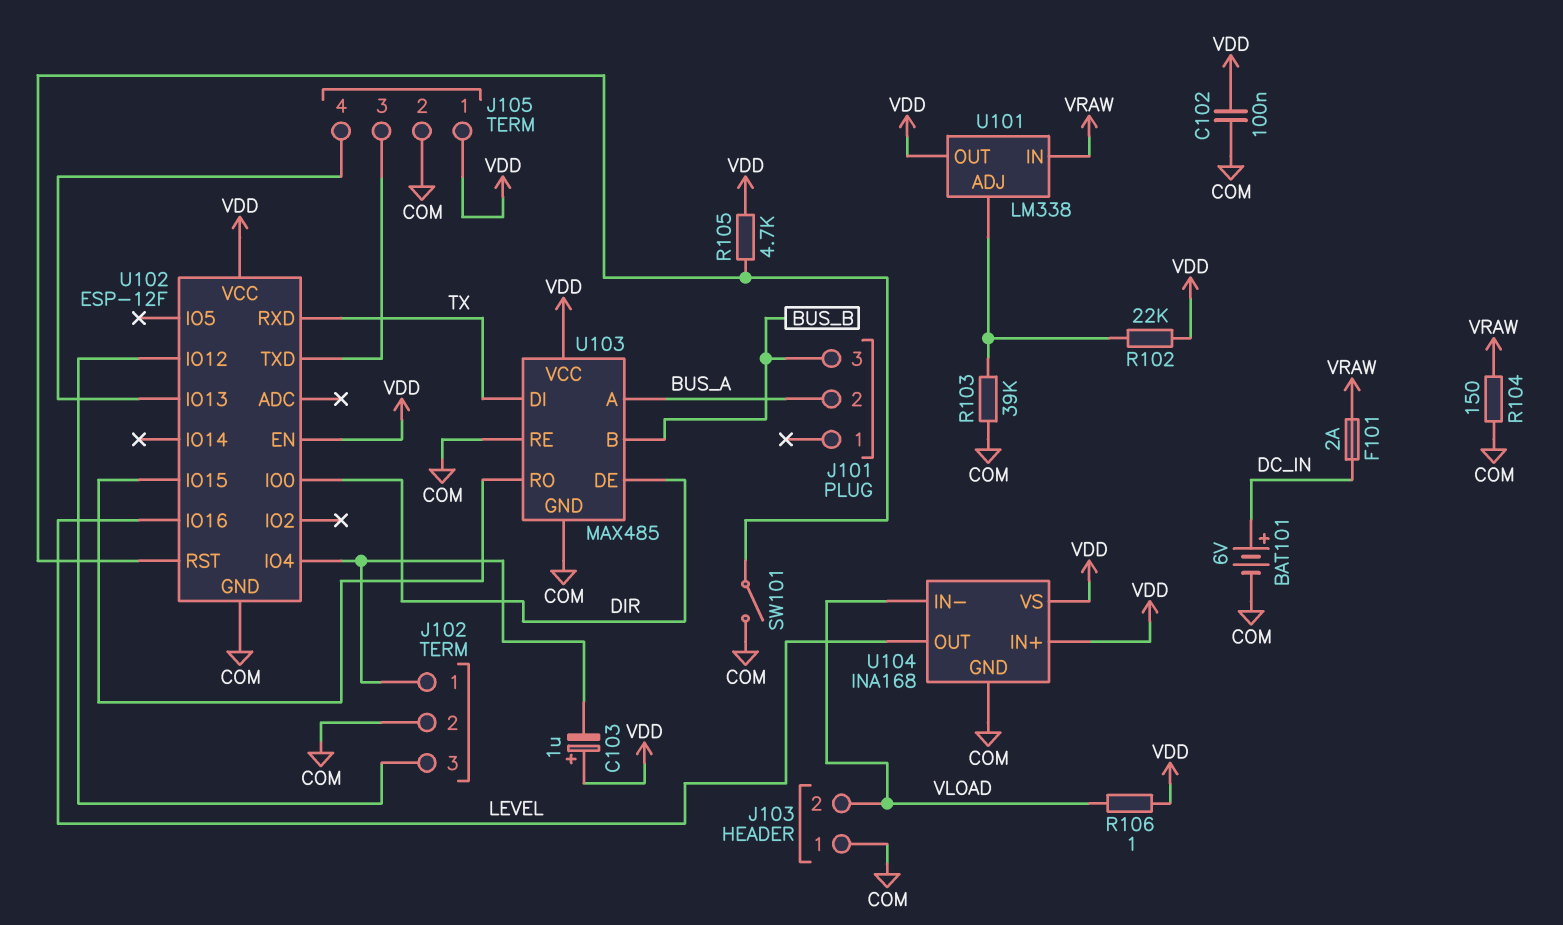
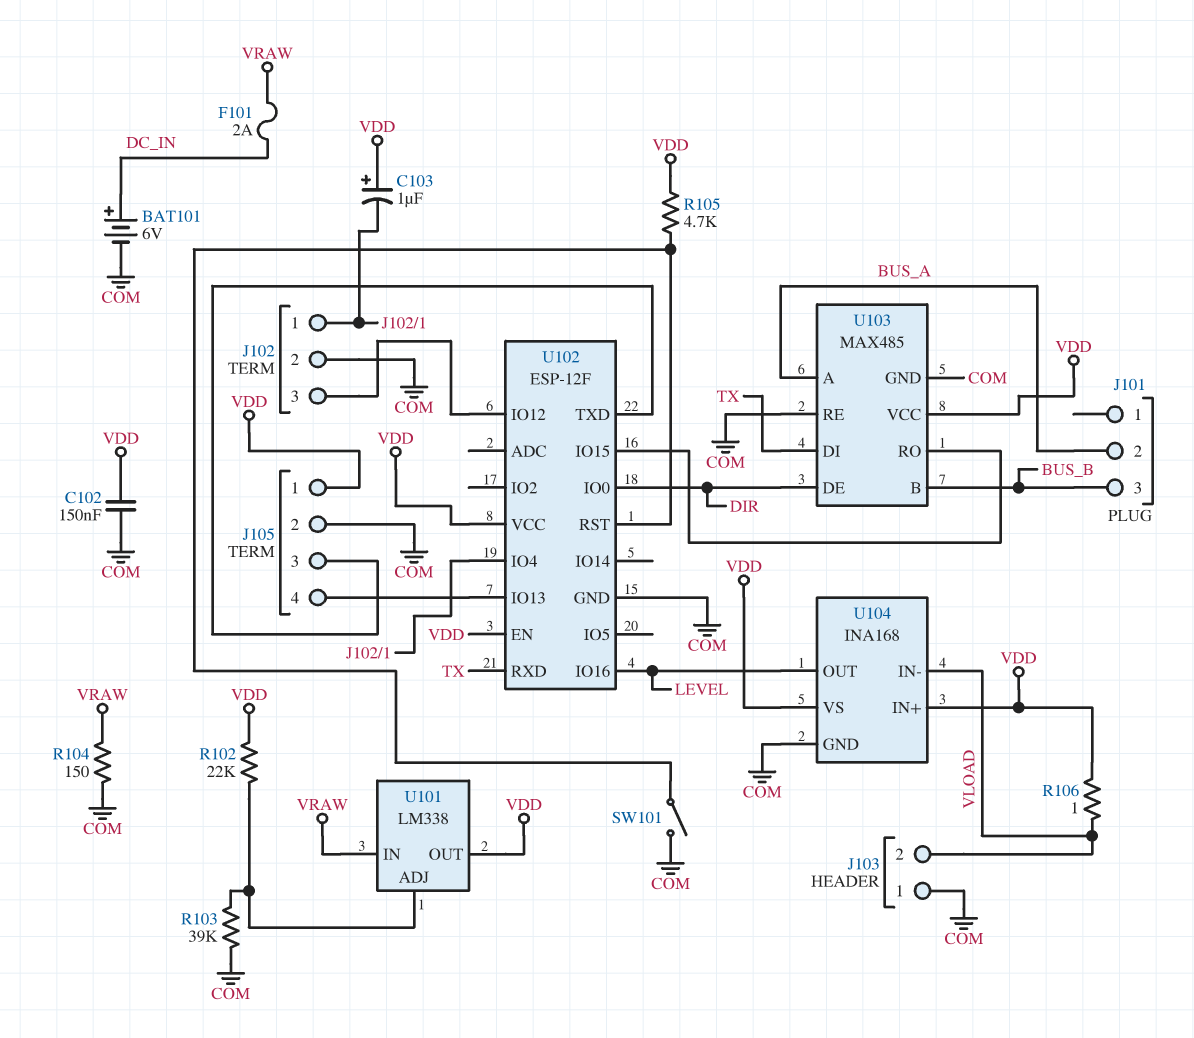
C102: 100nF (COM, VDD) -> 150nF (COM, VDD)

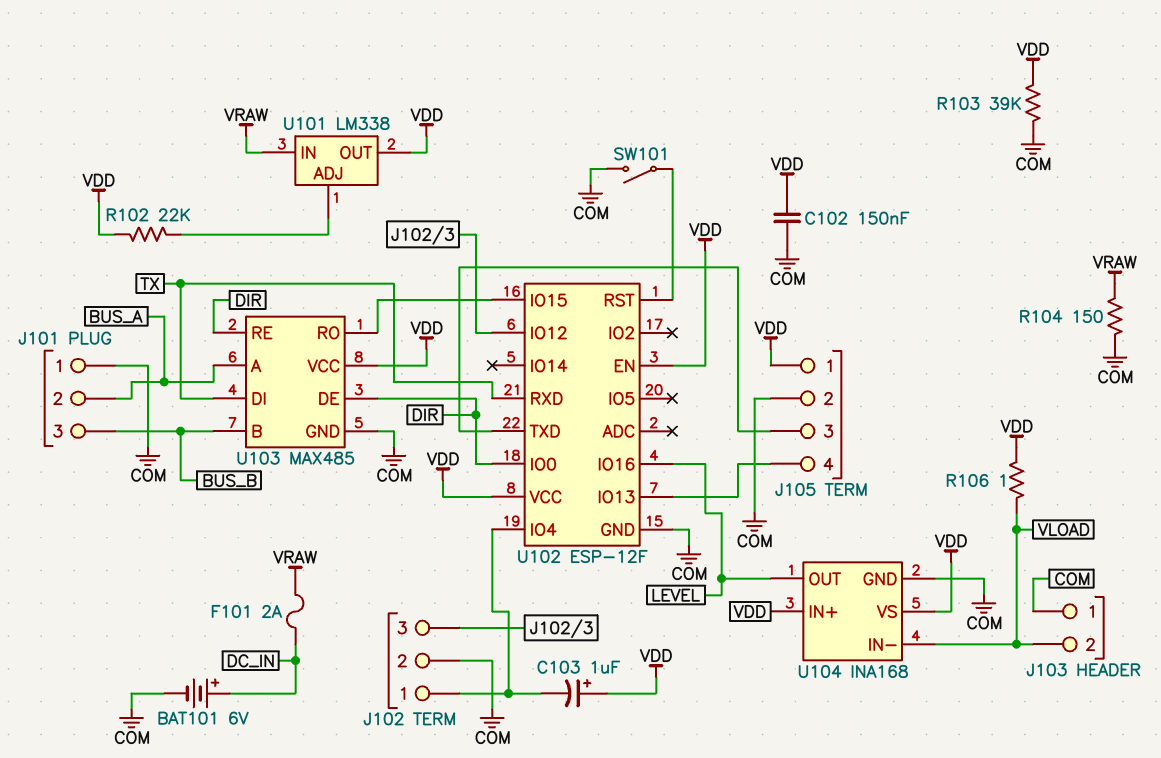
J101 pin 1: none -> COM
R103: 39k (COM, U101/ADJ) -> 39k (COM, VDD)
R105: 4.7k (U102/RST, VDD) -> none
U103 pin RE: COM -> DIR

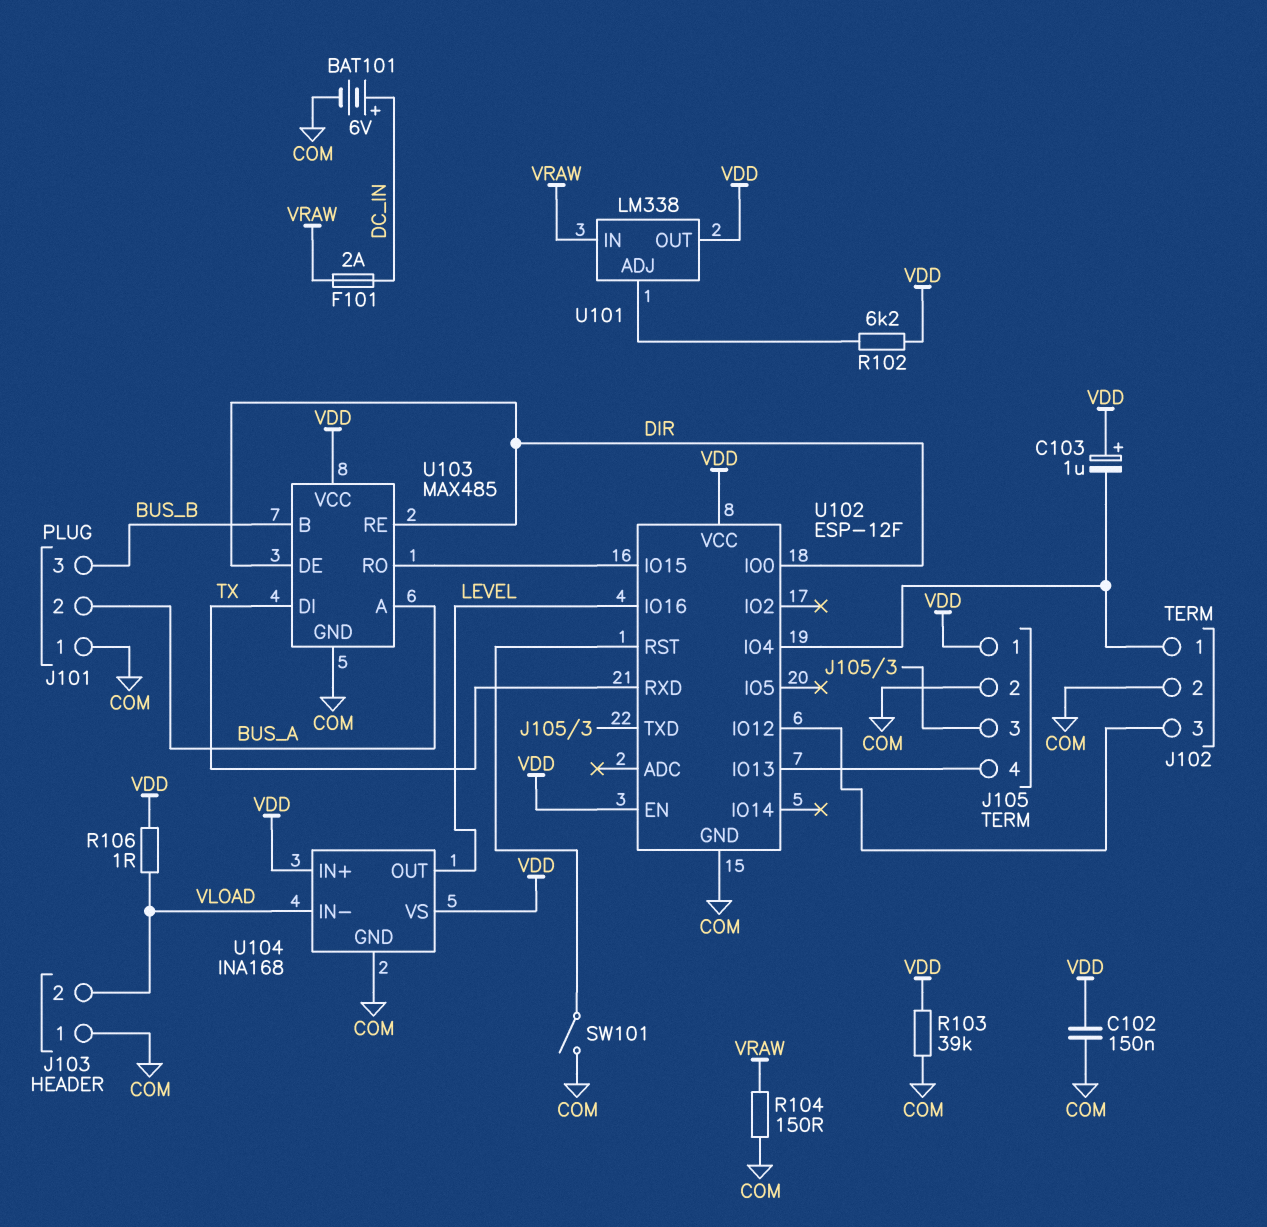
R102: 22k (U101/ADJ, VDD) -> 6.2k (U101/ADJ, VDD)

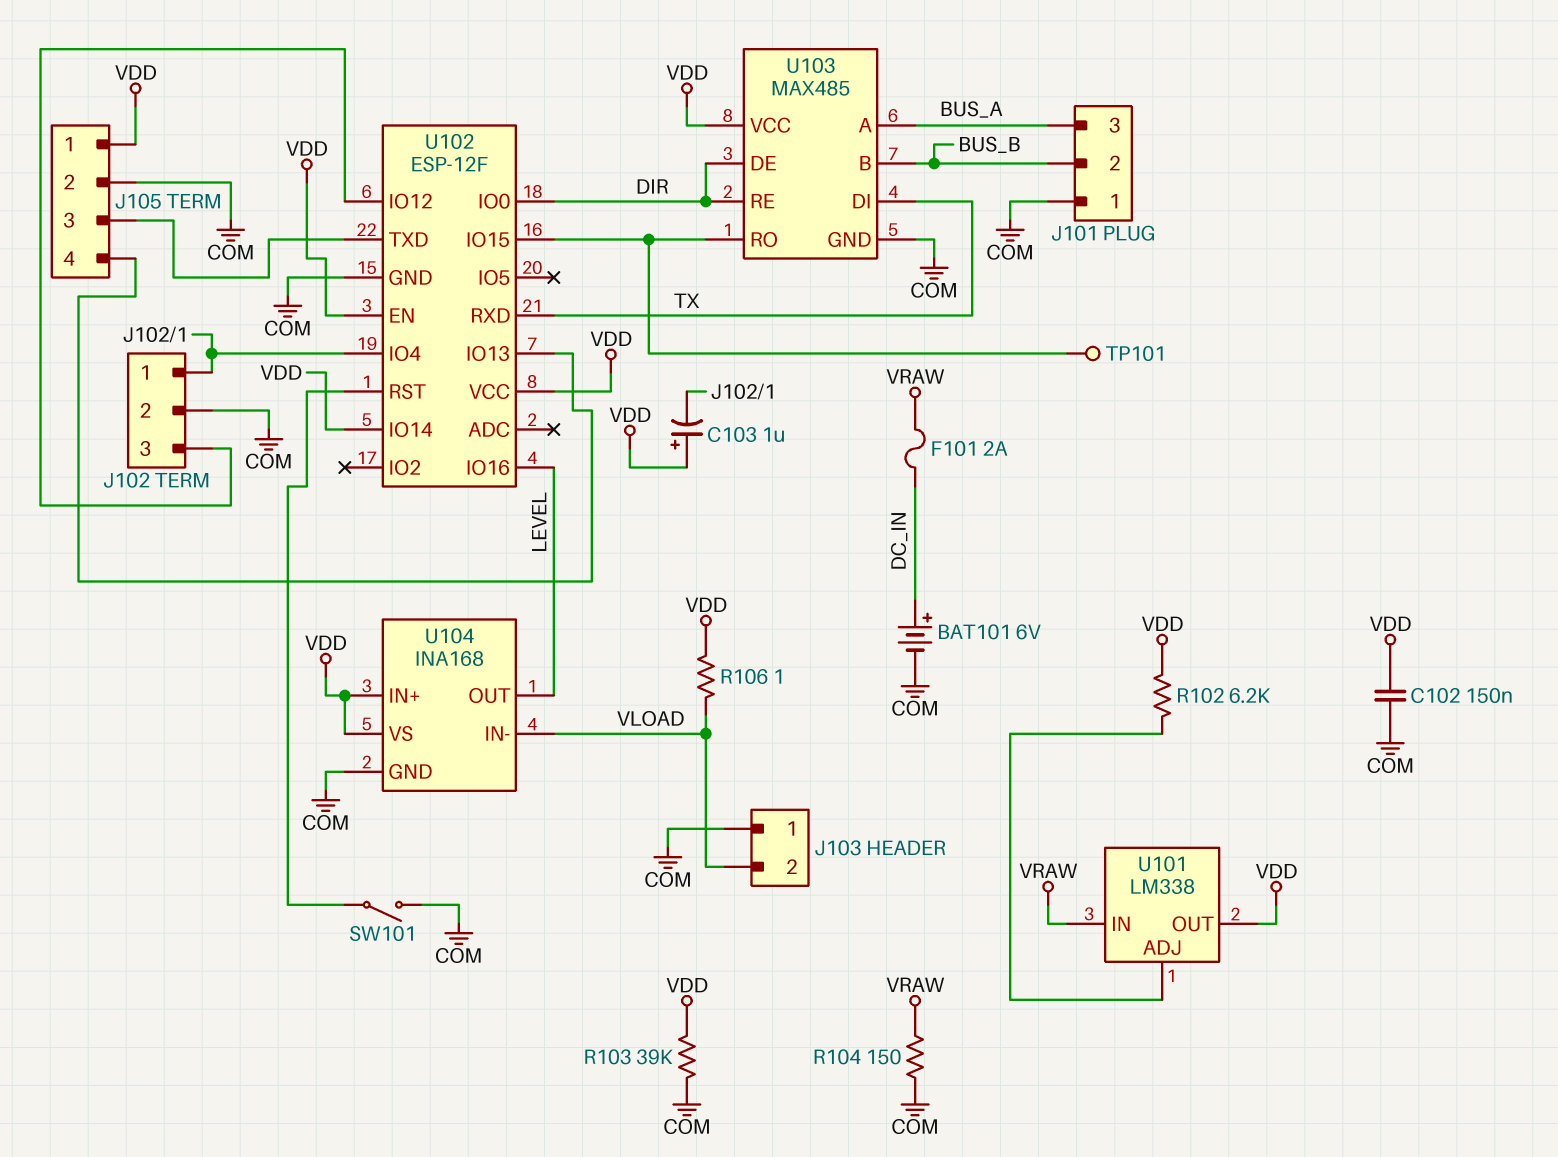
J101 pin 2: BUS_A -> BUS_B
J101 pin 3: BUS_B -> BUS_A
TP101: none -> test point (U102/IO15)
U102 pin IO14: none -> VDD

